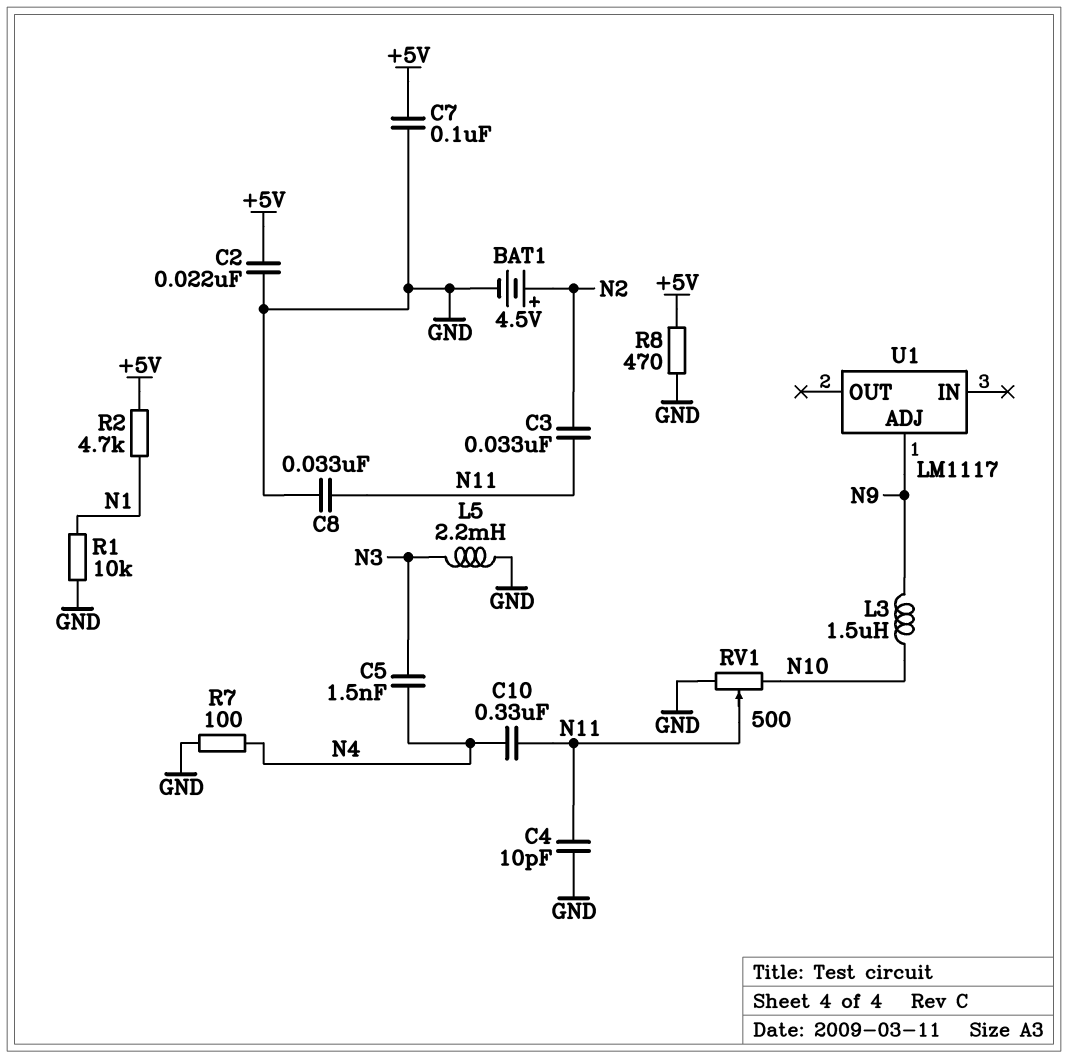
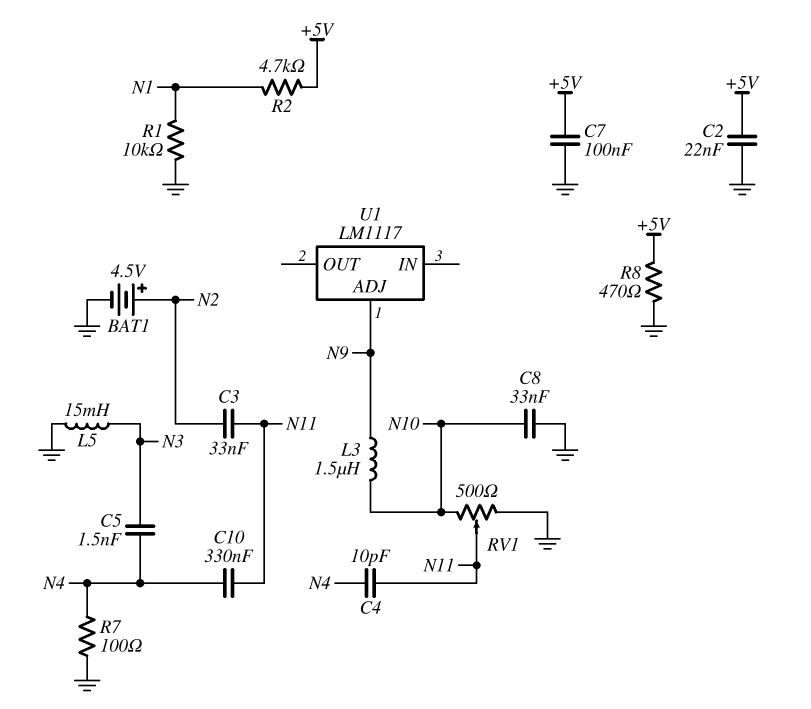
C4: 10pF (GND, N11) -> 10pF (N4, N11)
C8: 33nF (GND, N11) -> 33nF (GND, N10)
L5: 2.2mH (GND, N3) -> 15mH (GND, N3)

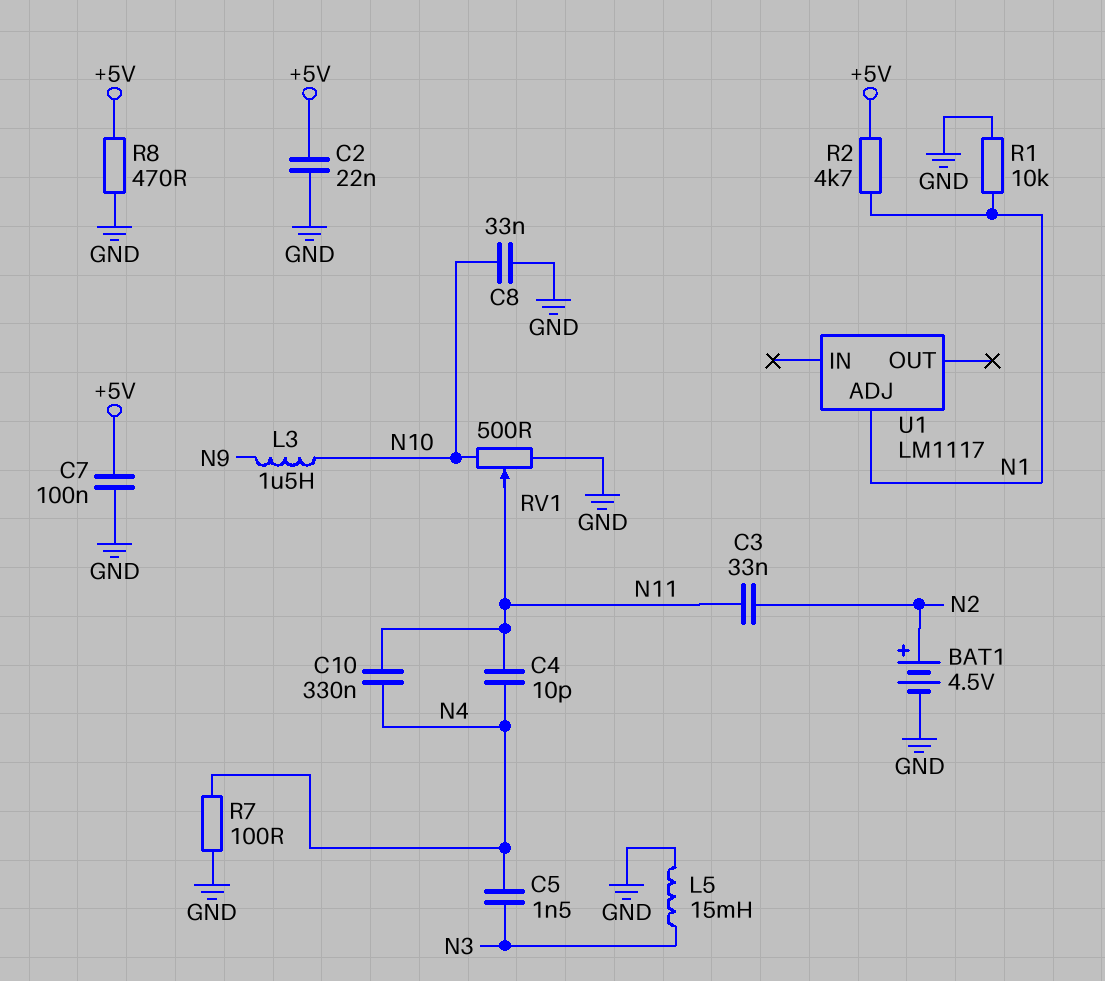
U1 pin ADJ: N9 -> N1

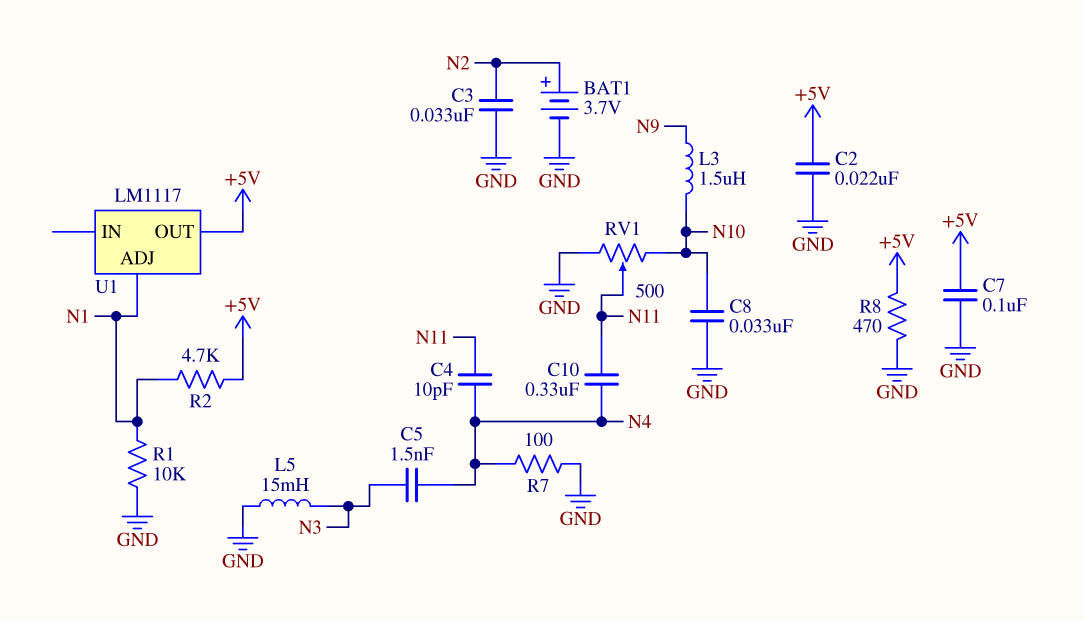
BAT1: 4.5V (plus N2, minus GND) -> 3.7V (plus N2, minus GND)
C3: 33nF (N2, N11) -> 33nF (GND, N2)
U1 pin OUT: none -> +5V

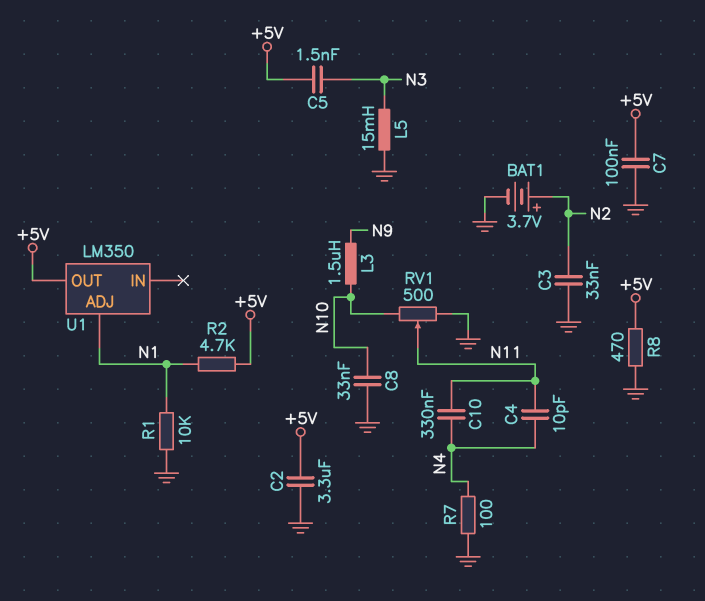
C2: 22nF (+5V, GND) -> 3.3uF (+5V, GND)
C5: 1.5nF (N3, N4) -> 1.5nF (+5V, N3)
U1: LM1117 -> LM350

